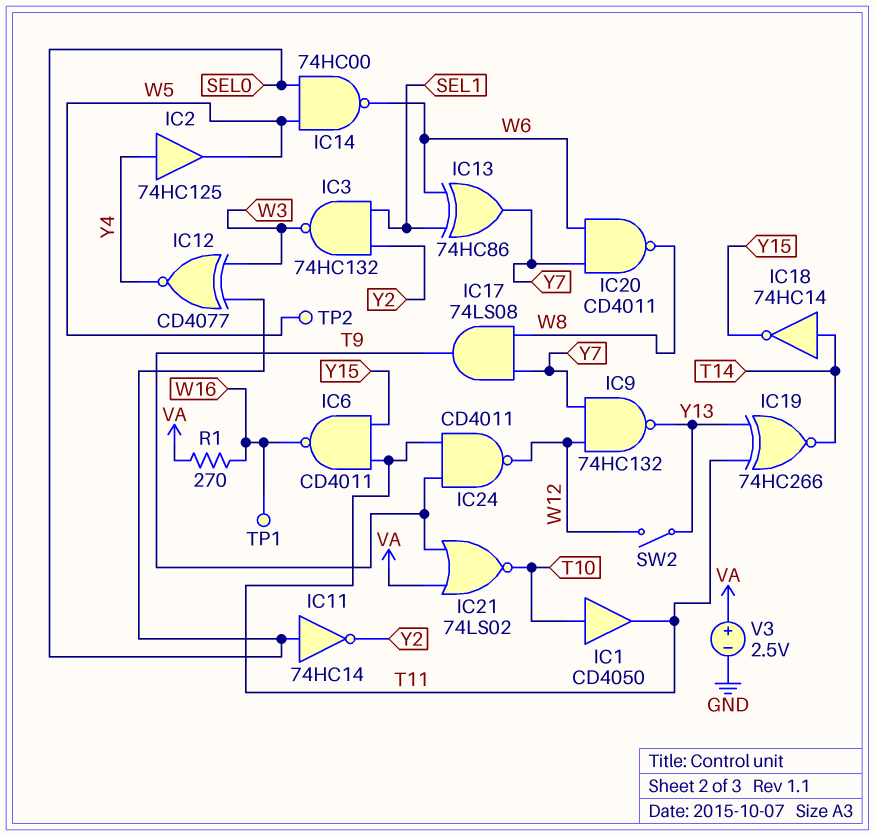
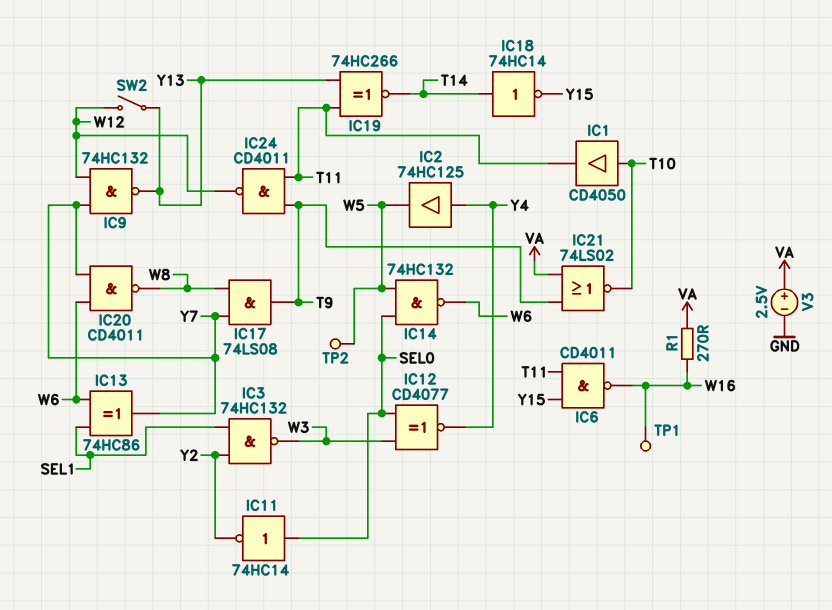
IC14: NAND 74HC00 (in SEL0, in W5, out W6) -> NAND 74HC132 (in SEL0, in W5, out W6)

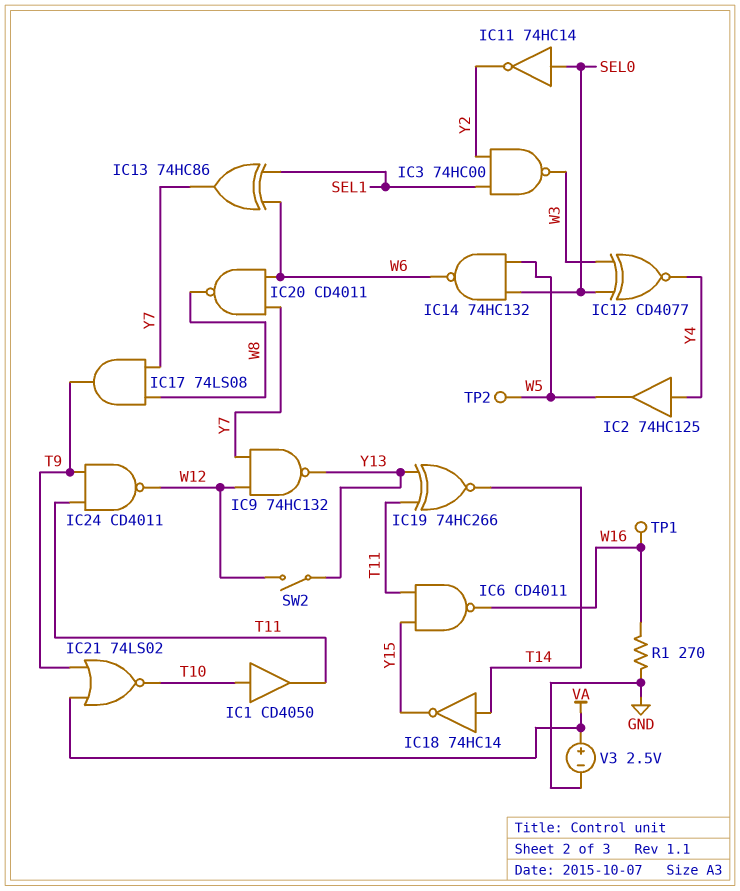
IC3: NAND 74HC132 (in SEL1, in Y2, out W3) -> NAND 74HC00 (in SEL1, in Y2, out W3)
R1: 270 (VA, W16) -> 270 (GND, W16)

